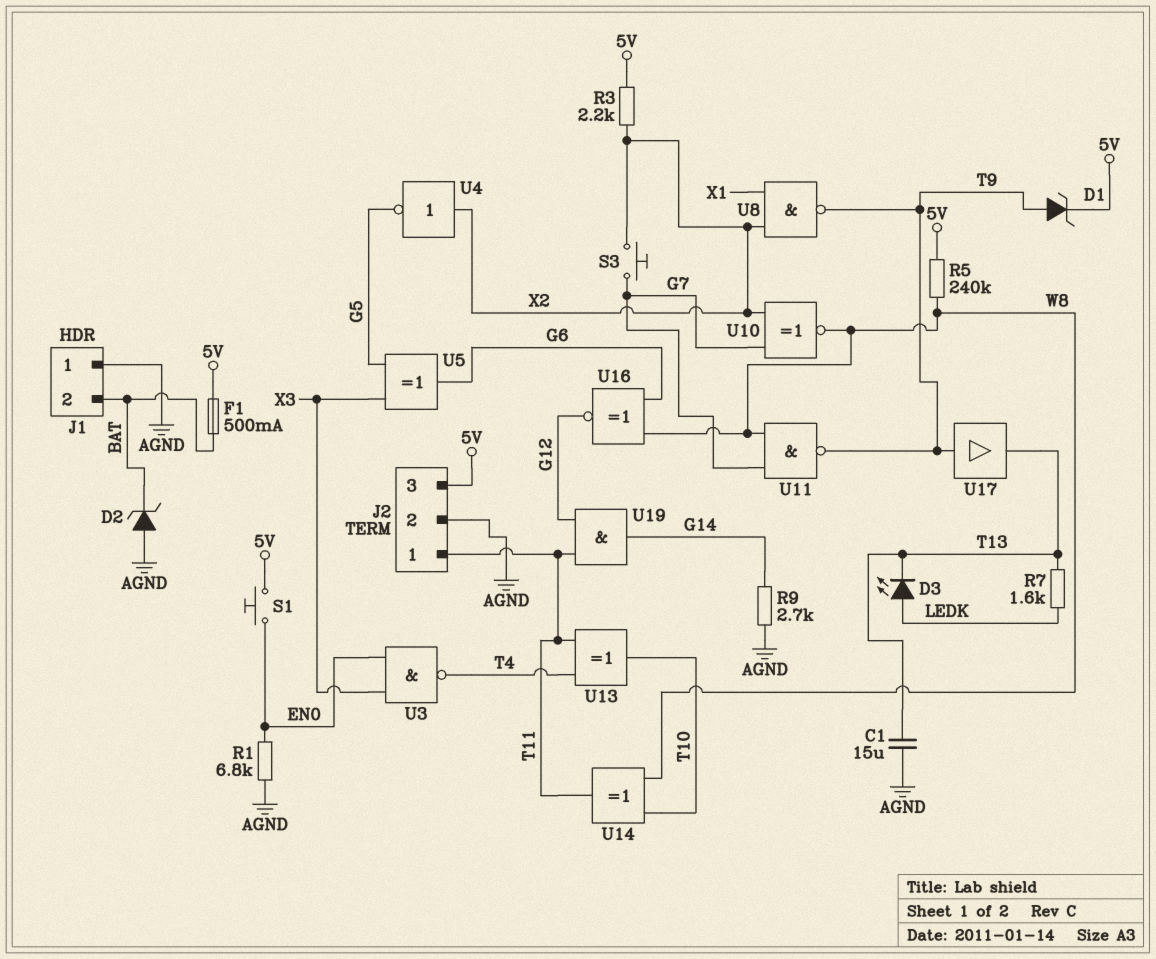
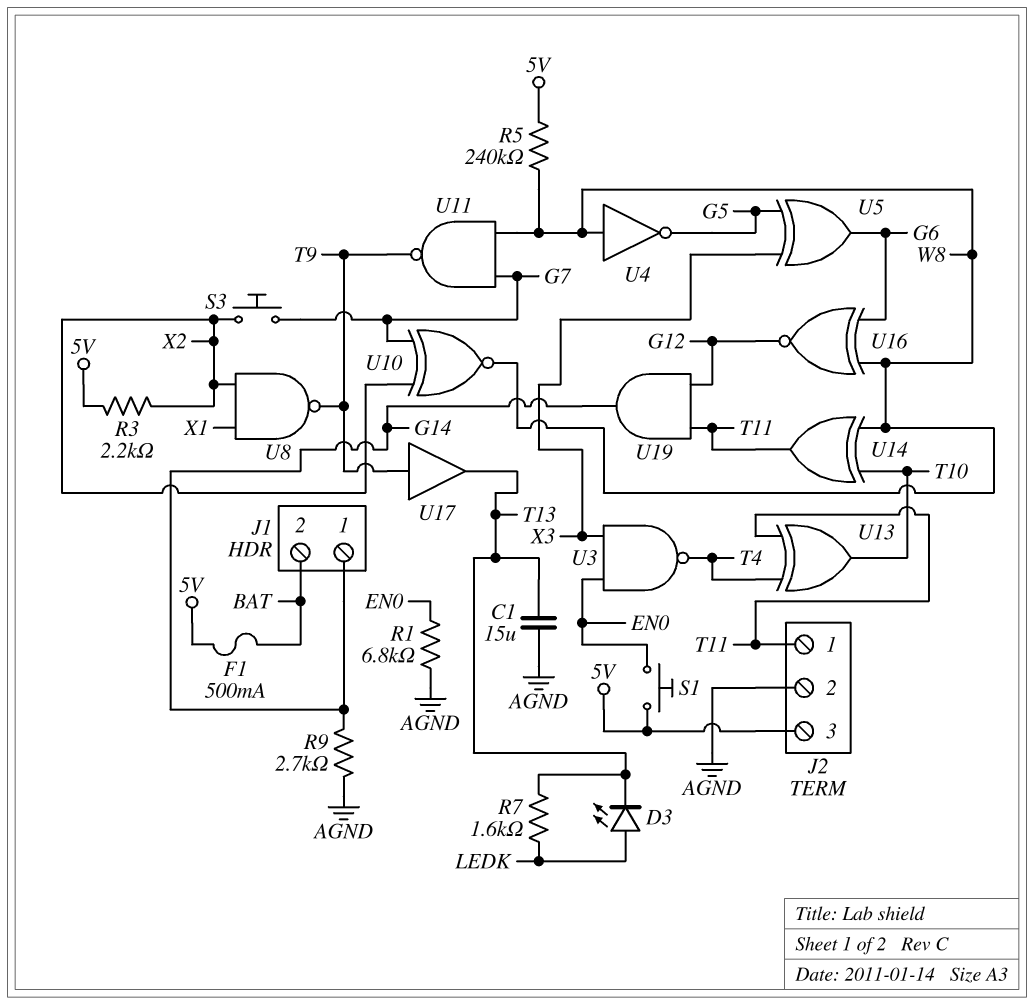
D1: zener (A T9, K 5V) -> none
D2: zener (A AGND, K BAT) -> none
J1 pin 1: AGND -> G14
U4: NOT (in X2, out G5) -> NOT (in W8, out G5)

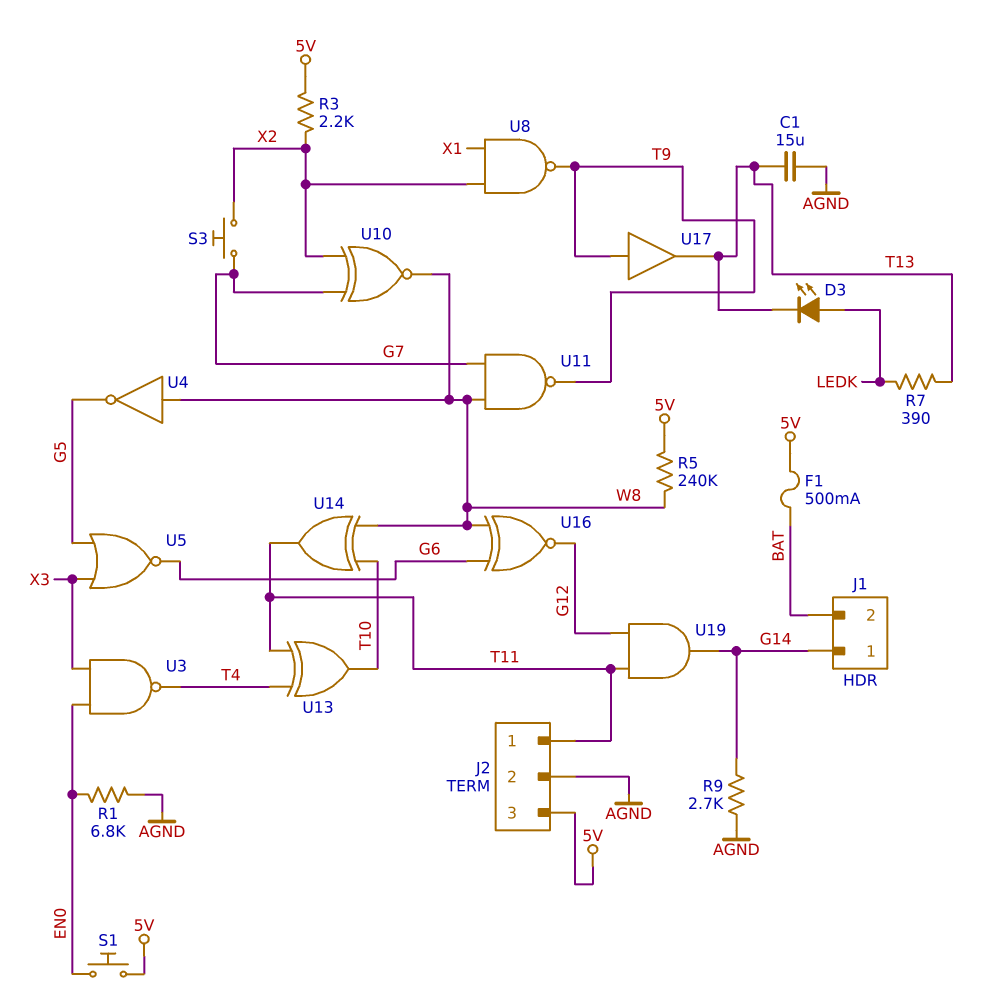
R7: 1.6k (LEDK, T13) -> 390 (LEDK, T13)
U5: XOR (in G5, in X3, out G6) -> NOR (in G5, in X3, out G6)

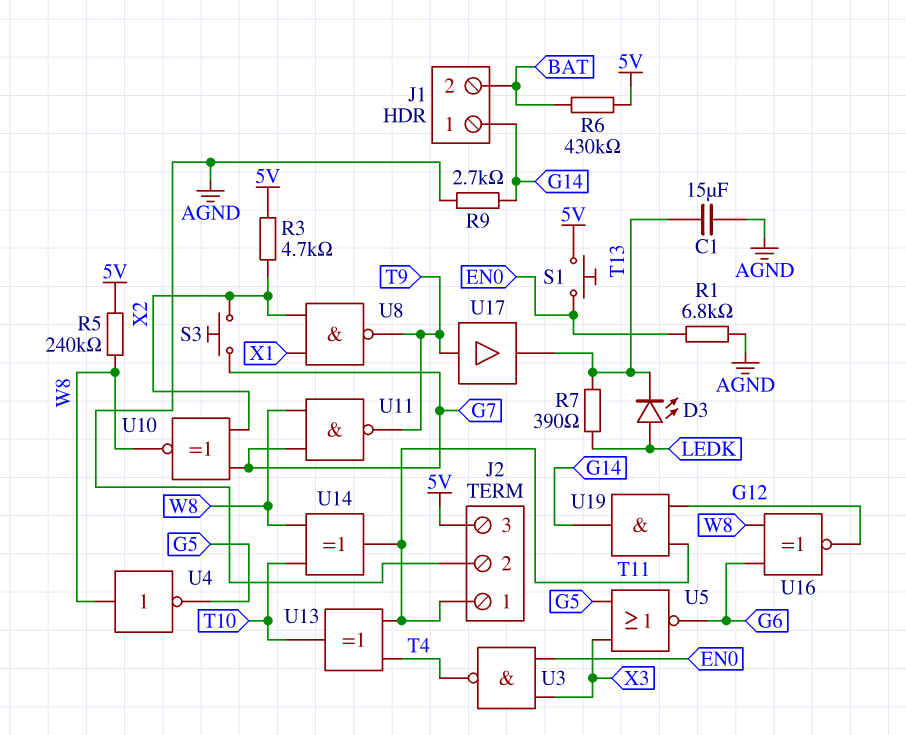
F1: 500mA (5V, BAT) -> none
R3: 2.2k (5V, X2) -> 4.7k (5V, X2)
R6: none -> 430k (5V, BAT)

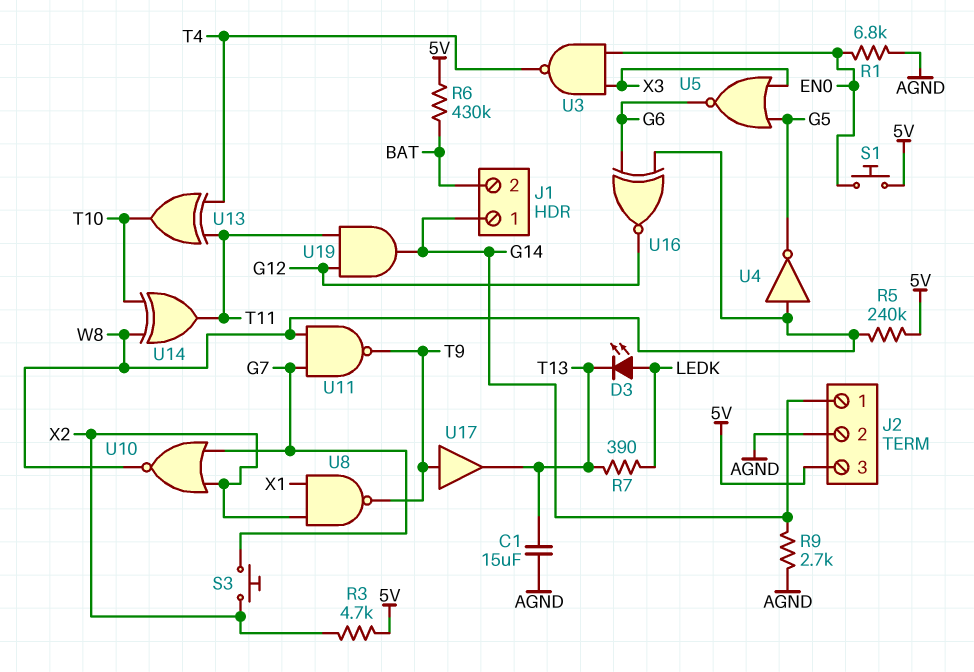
J2 pin 1: T11 -> G14
U10: XNOR (in G7, in X2, out W8) -> NOR (in G7, in X2, out W8)

